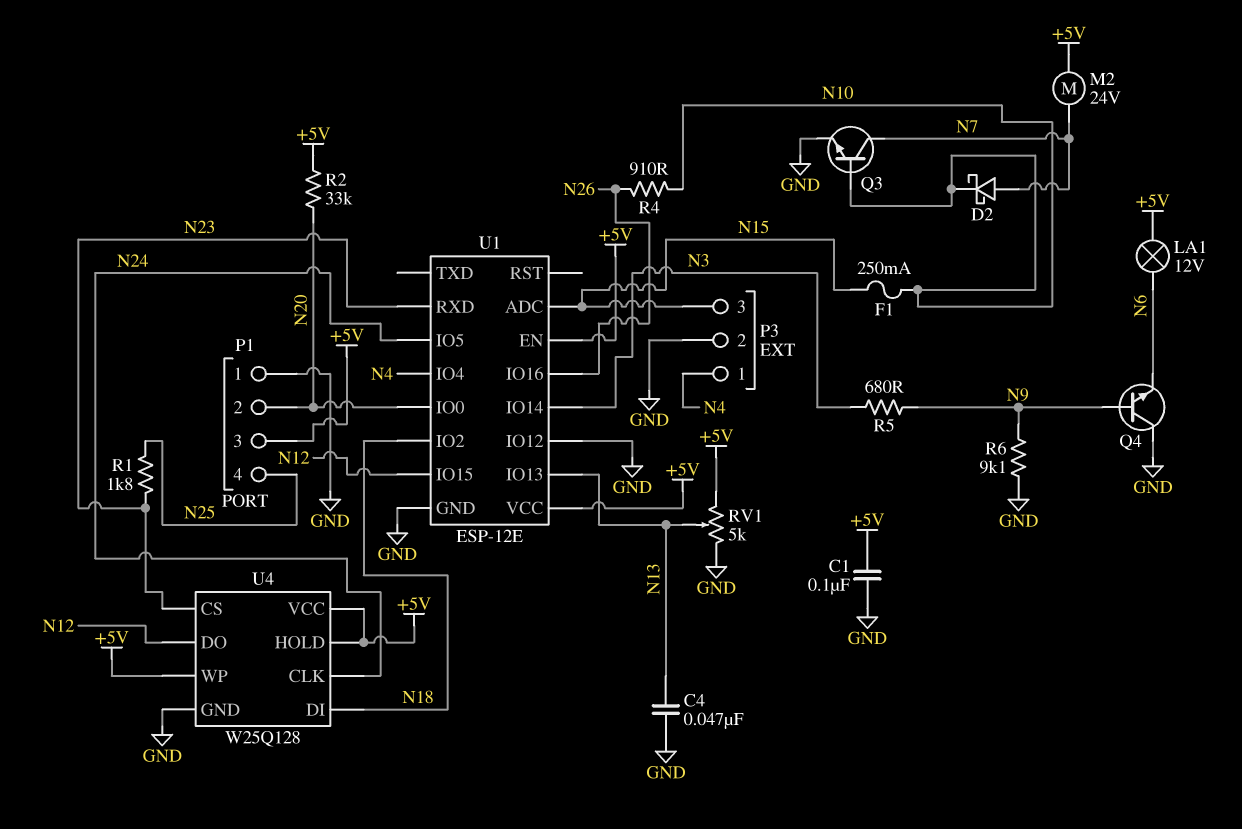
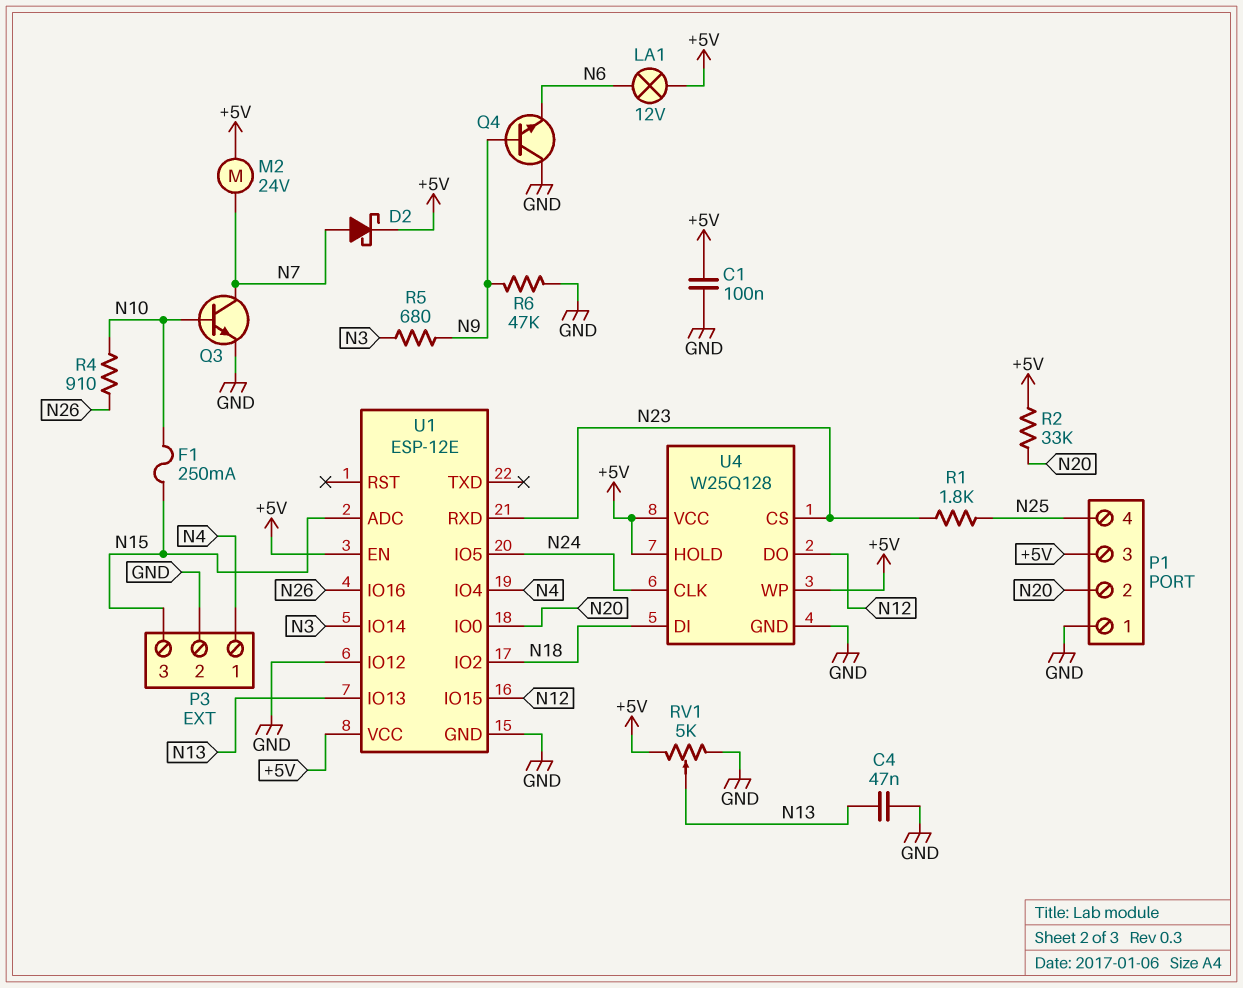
D2: schottky (A N7, K N10) -> schottky (A N7, K +5V)
R6: 9.1k (GND, N9) -> 47k (GND, N9)

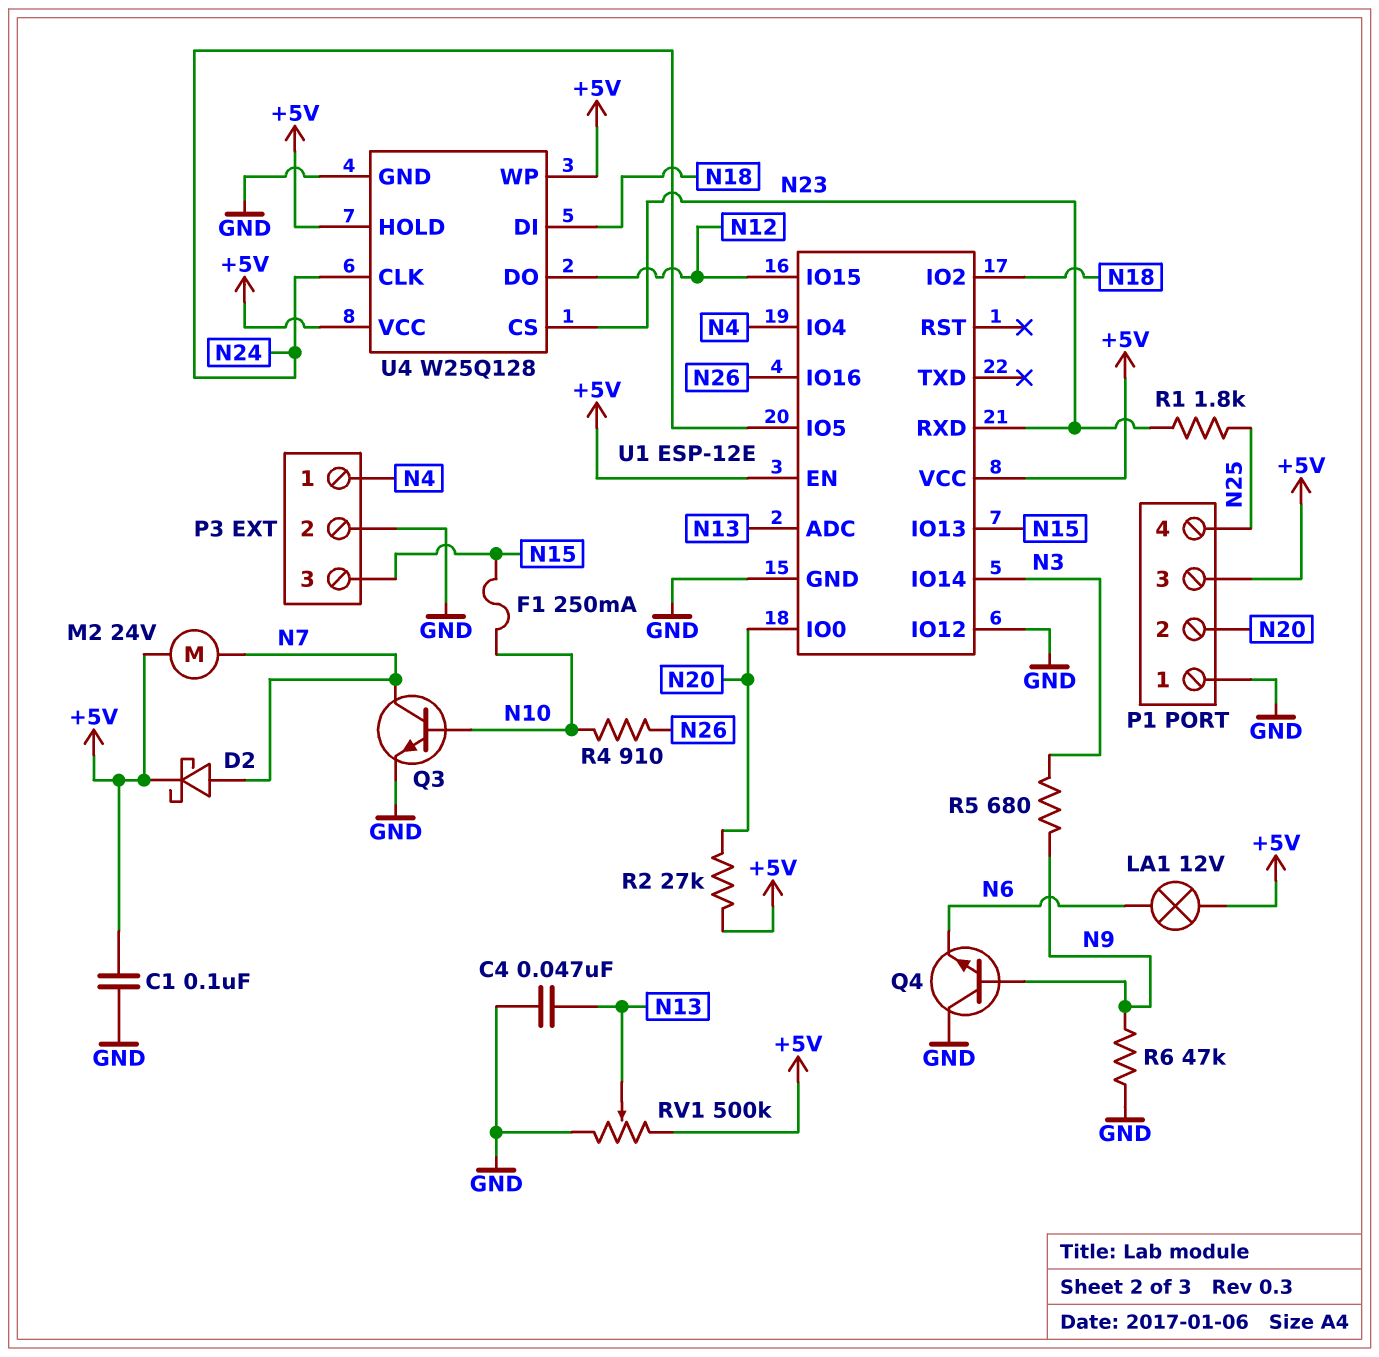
R2: 33k (+5V, N20) -> 27k (+5V, N20)
RV1: 5k (+5V, GND, wiper N13) -> 500k (+5V, GND, wiper N13)
U1 pin ADC: N15 -> N13
U1 pin IO13: N13 -> N15

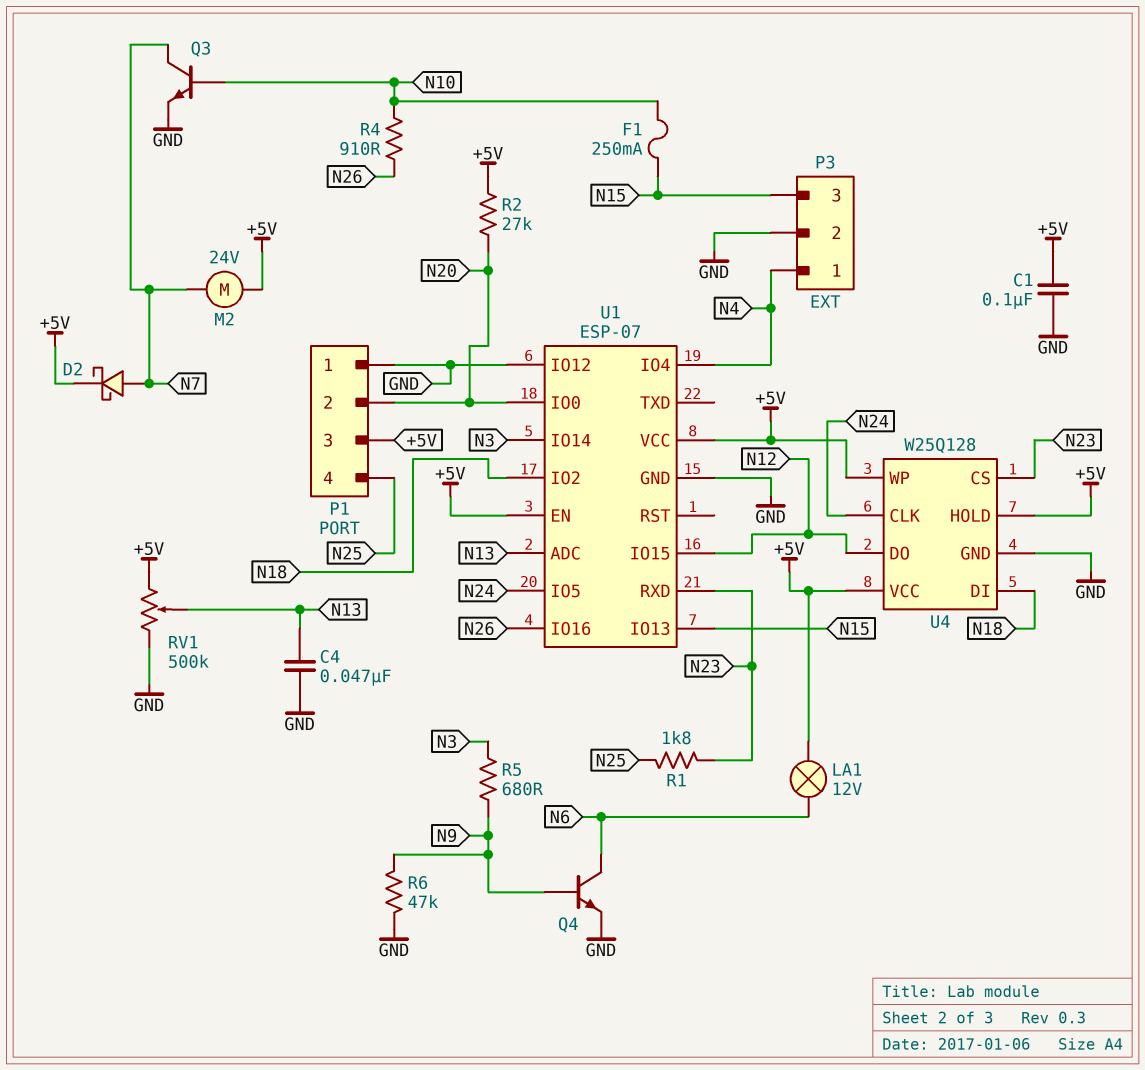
Q4: NPN (B N9, C GND, E N6) -> NPN (B N9, C N6, E GND)
U1: ESP-12E -> ESP-07

